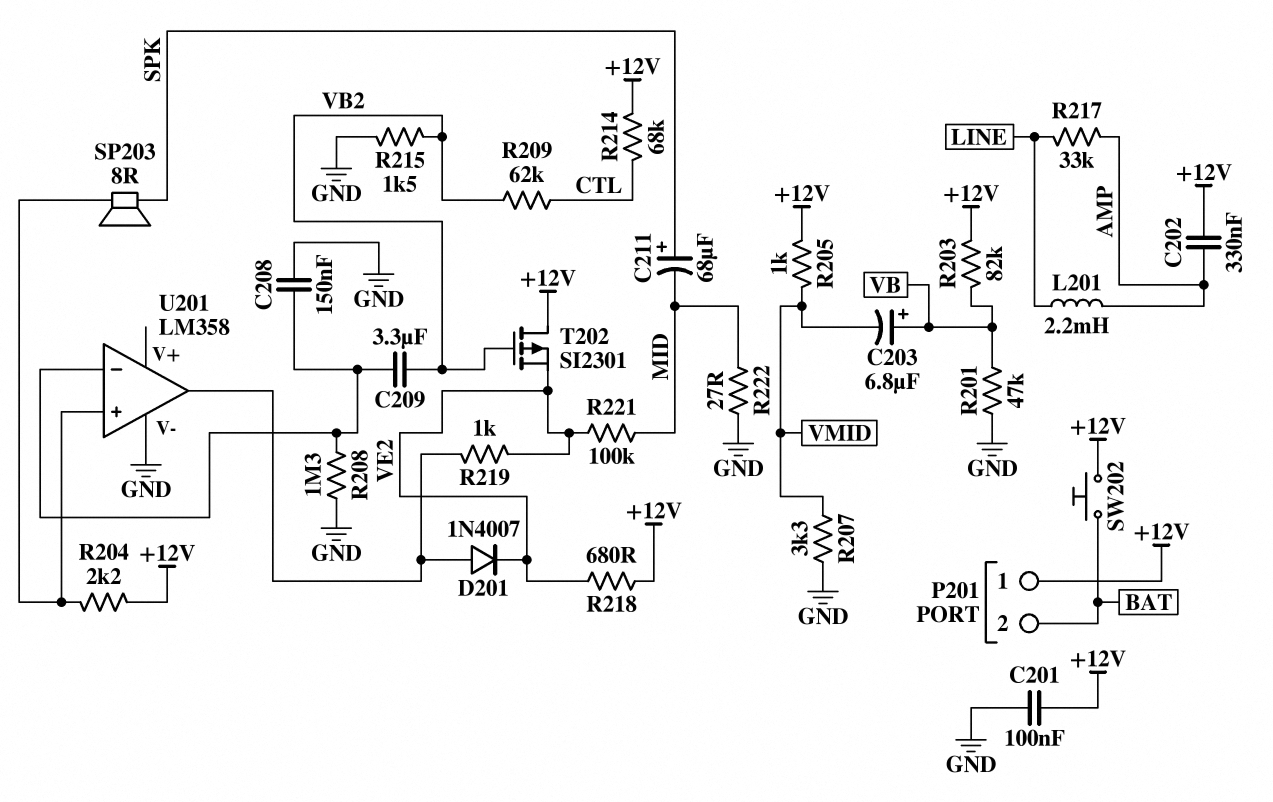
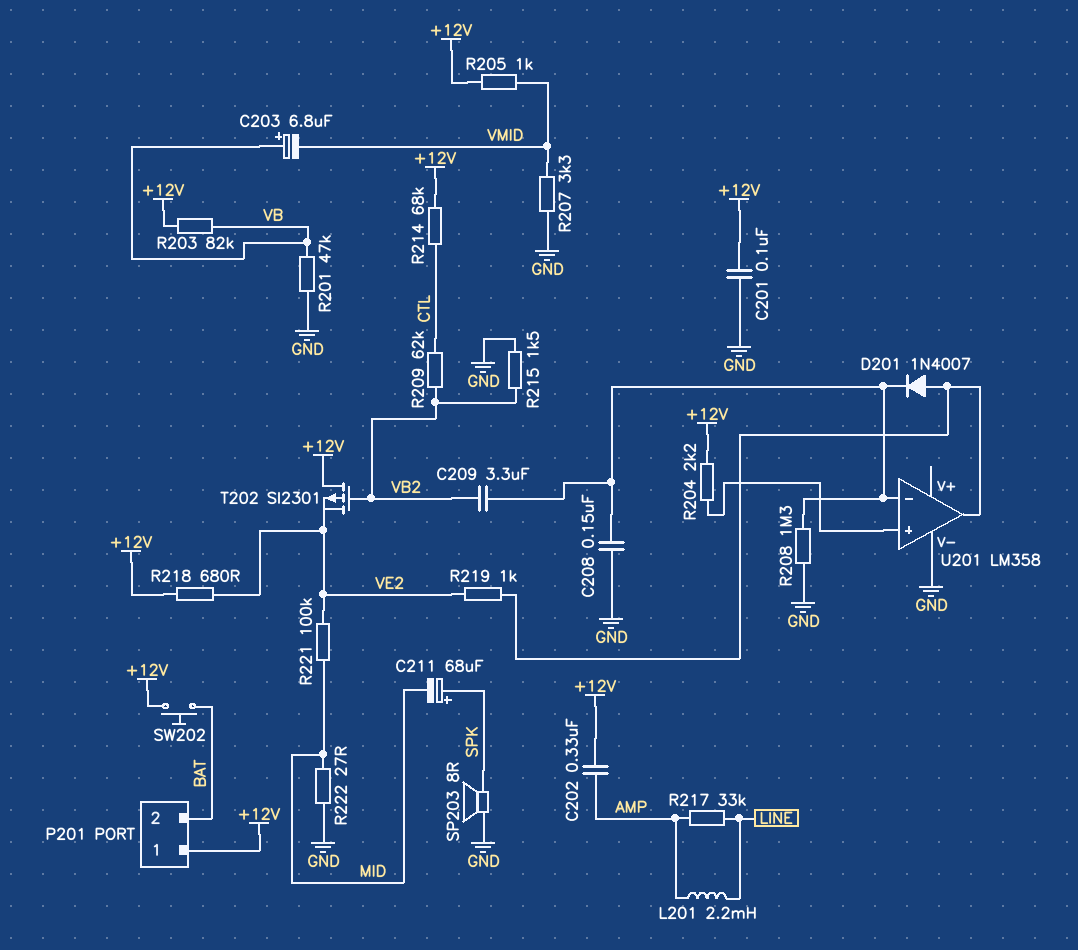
D201: diode 1N4007 (A U201/out, K VE2) -> diode 1N4007 (A U201/out, K U201/in-)
SP203: speaker 8R (SPK, U201/in+) -> speaker 8R (GND, SPK)

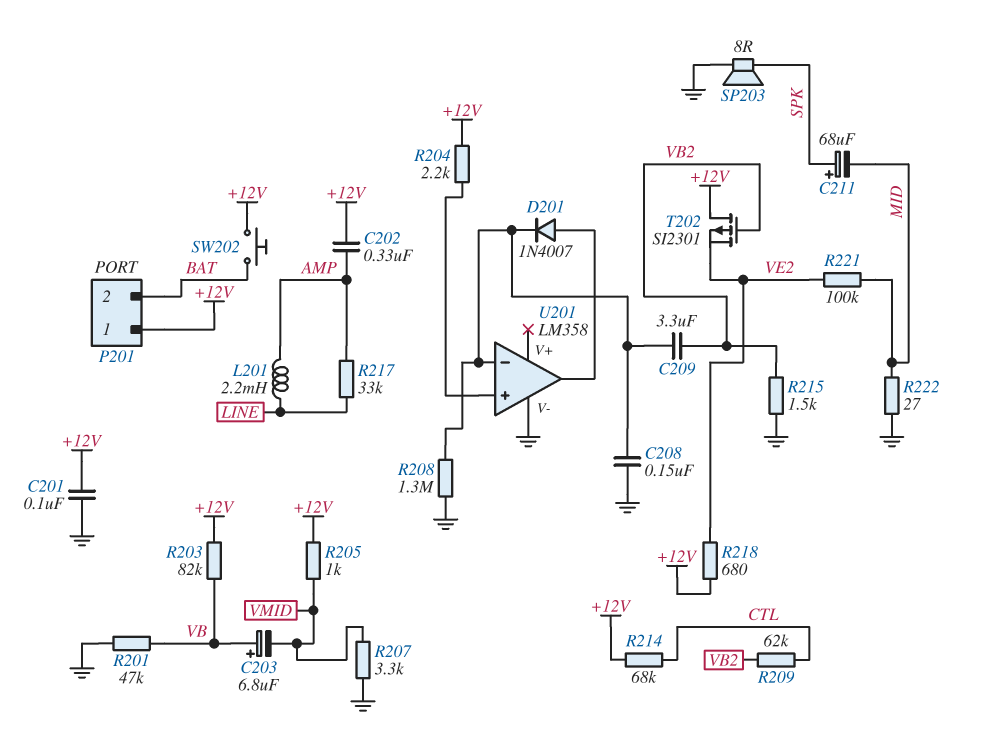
R219: 1k (U201/out, VE2) -> none

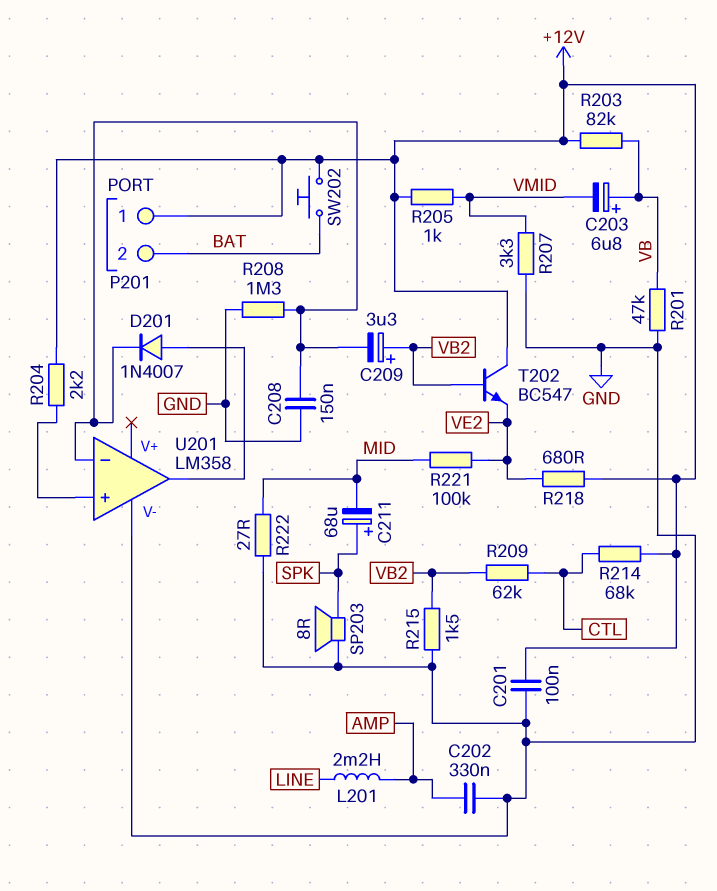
C202: 330nF (+12V, AMP) -> 330nF (AMP, GND)
C209: 3.3uF (U201/in-, VB2) -> 3.3uF (plus VB2, minus U201/in-)
R217: 33k (AMP, LINE) -> none
T202: PMOS SI2301 (G VB2, D +12V, S VE2) -> NPN BC547 (B VB2, C +12V, E VE2)

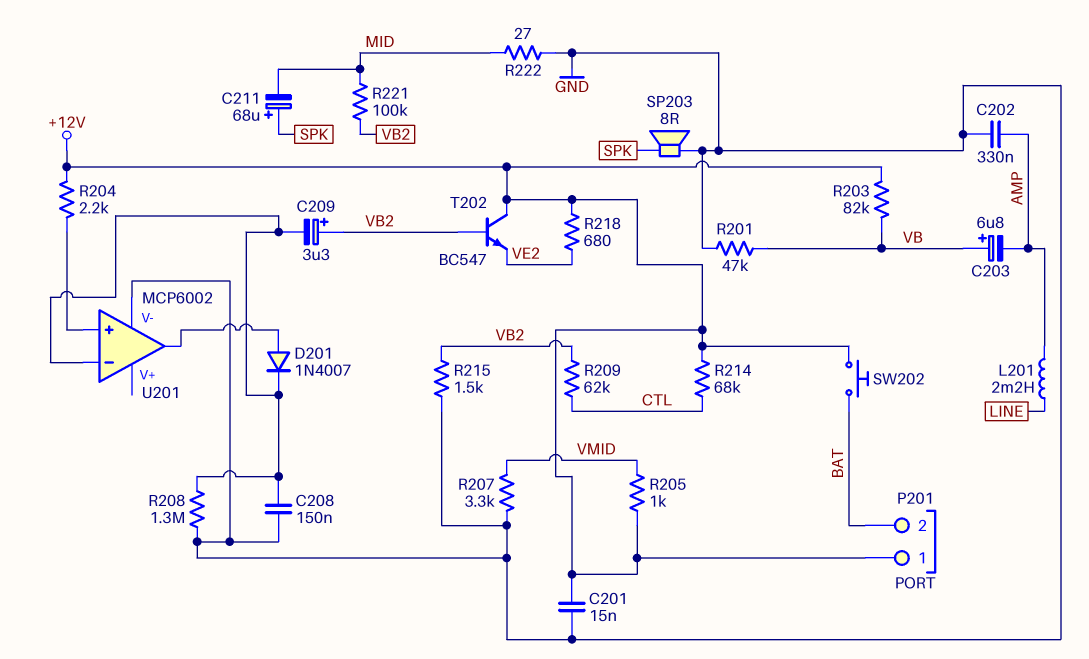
C201: 100nF (+12V, GND) -> 15nF (+12V, GND)
C203: 6.8uF (plus VB, minus VMID) -> 6.8uF (plus VB, minus AMP)
R221: 100k (MID, VE2) -> 100k (MID, VB2)
U201: LM358 -> MCP6002

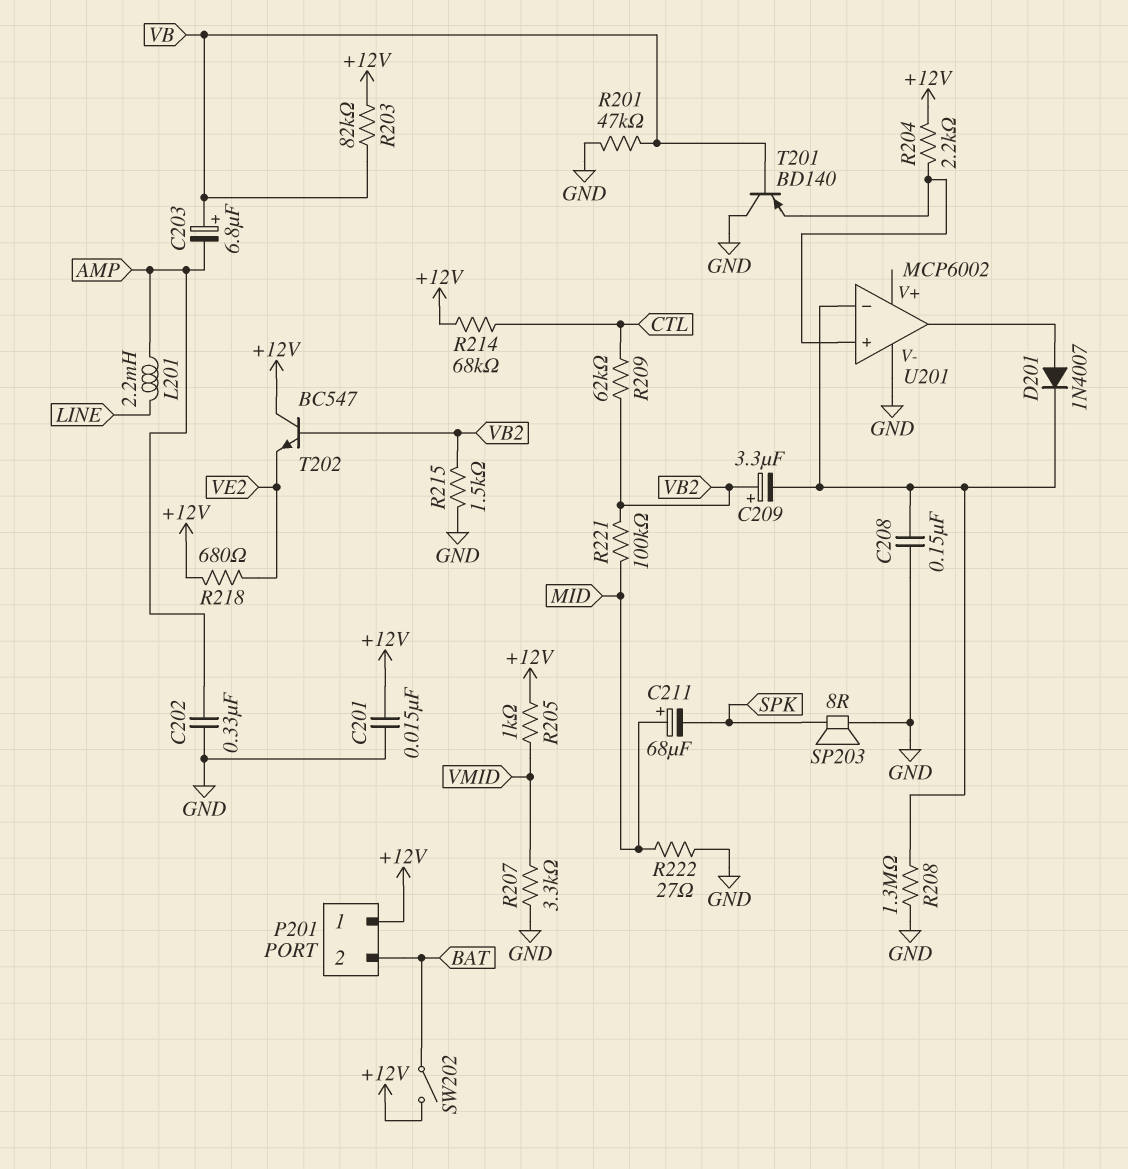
C211: 68uF (plus SPK, minus MID) -> 68uF (plus MID, minus SPK)
SW202: button (+12V, BAT) -> switch (+12V, BAT)
T201: none -> PNP BD140 (B VB, C GND, E U201/in+)

